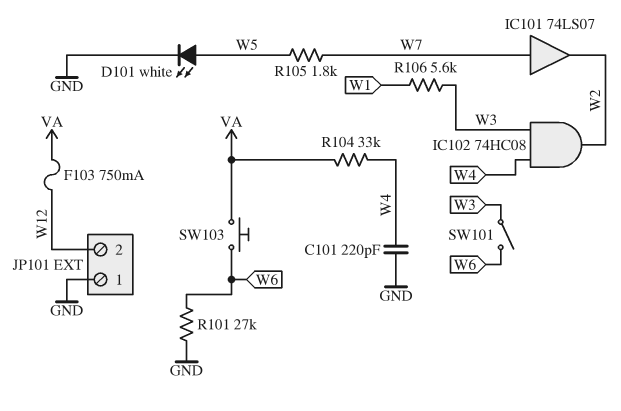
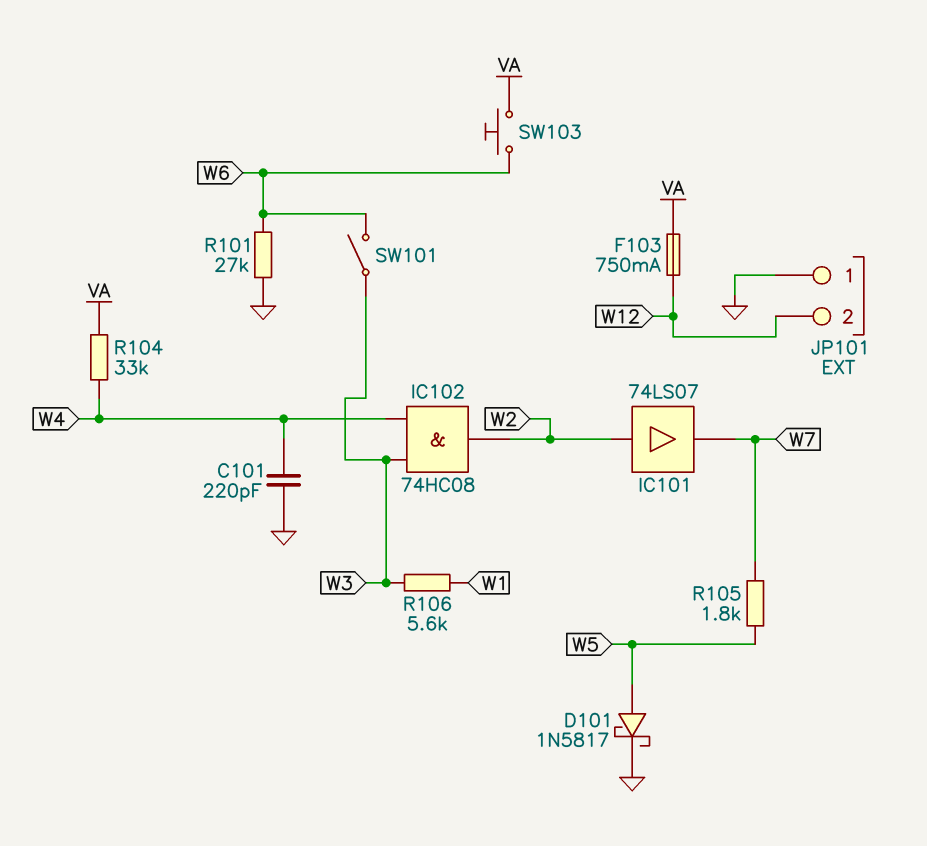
D101: LED white (A W5, K GND) -> schottky 1N5817 (A W5, K GND)
IC101: buffer 74LS07 (in W7, out W2) -> buffer 74LS07 (in W2, out W7)

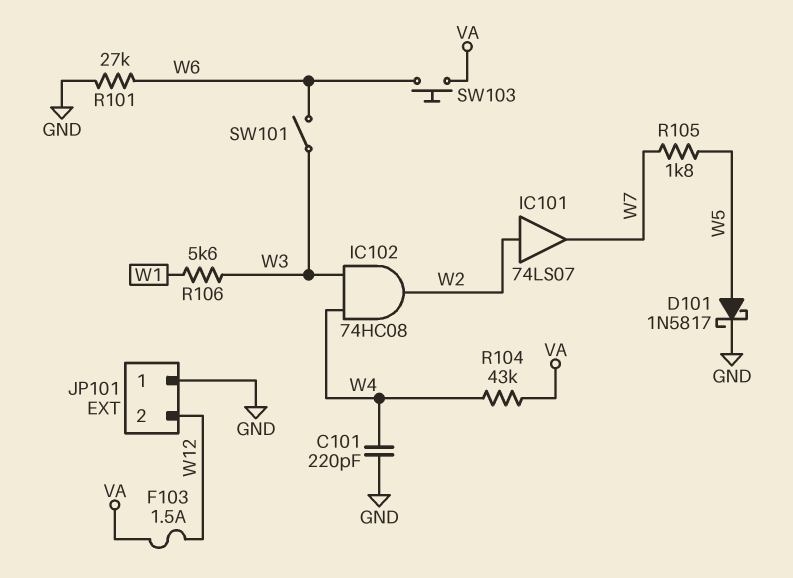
F103: 750mA (VA, W12) -> 1.5A (VA, W12)
R104: 33k (VA, W4) -> 43k (VA, W4)

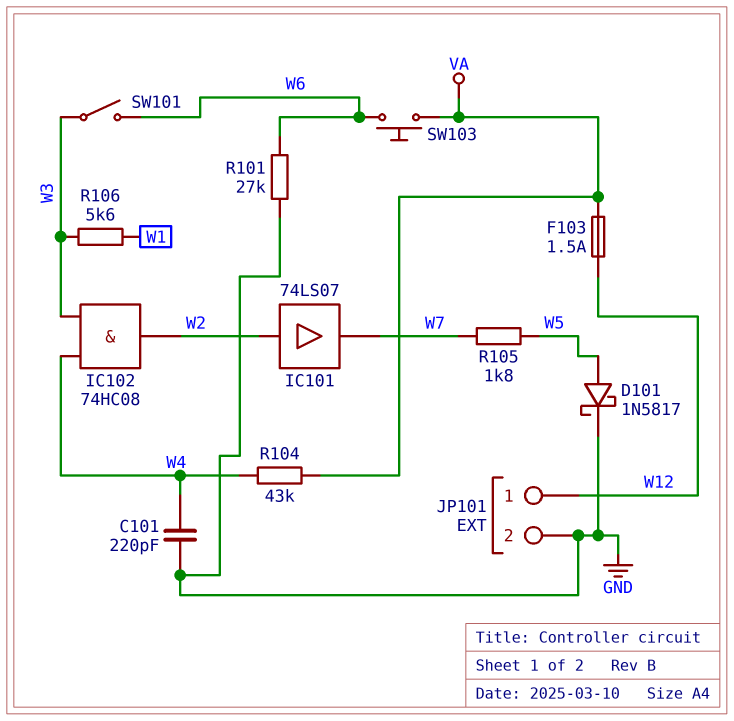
JP101 pin 1: GND -> W12
JP101 pin 2: W12 -> GND

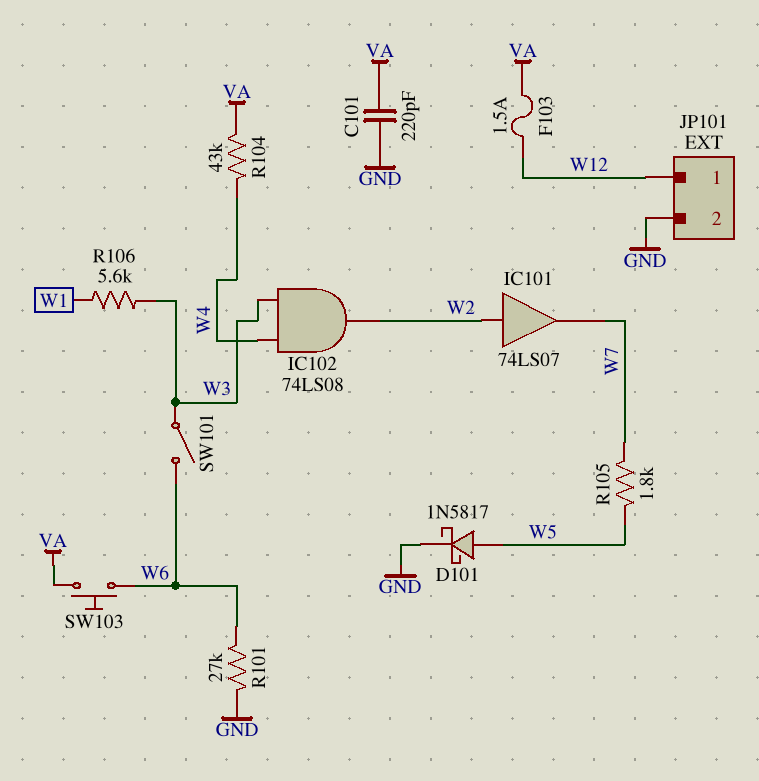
C101: 220pF (GND, W4) -> 220pF (GND, VA)
IC102: AND 74HC08 (in W3, in W4, out W2) -> AND 74LS08 (in W3, in W4, out W2)

